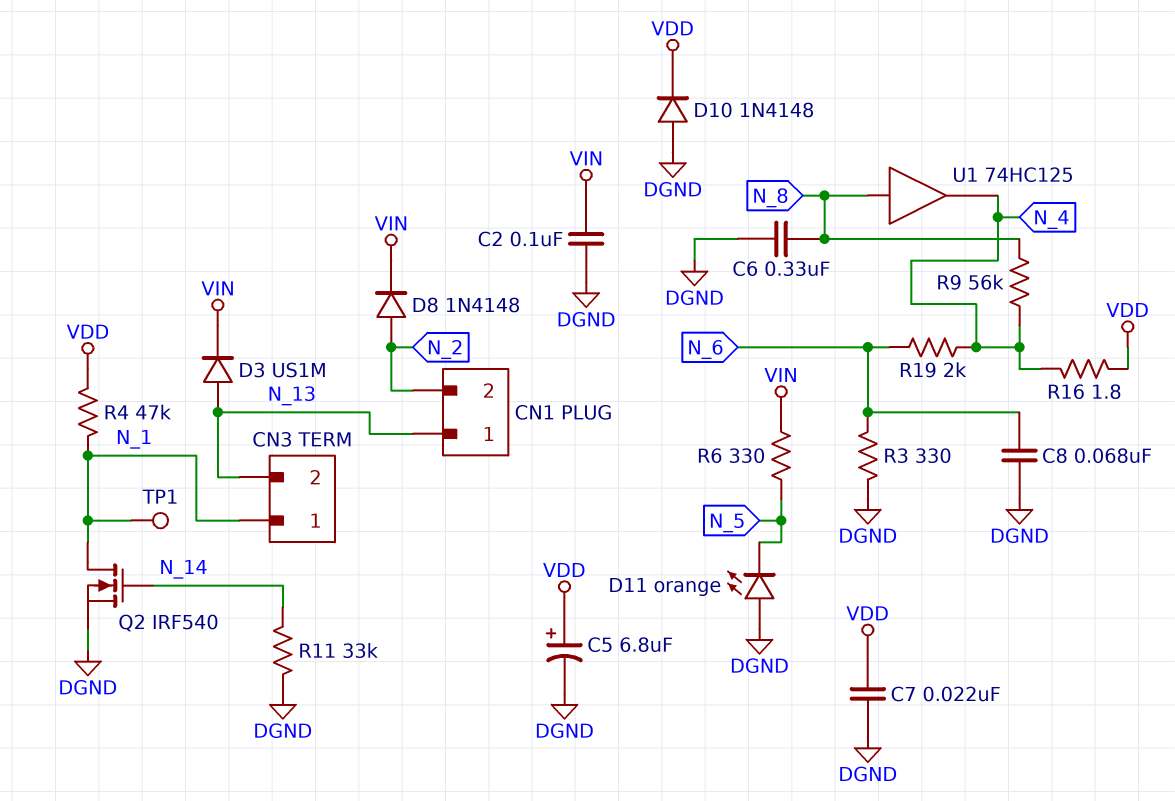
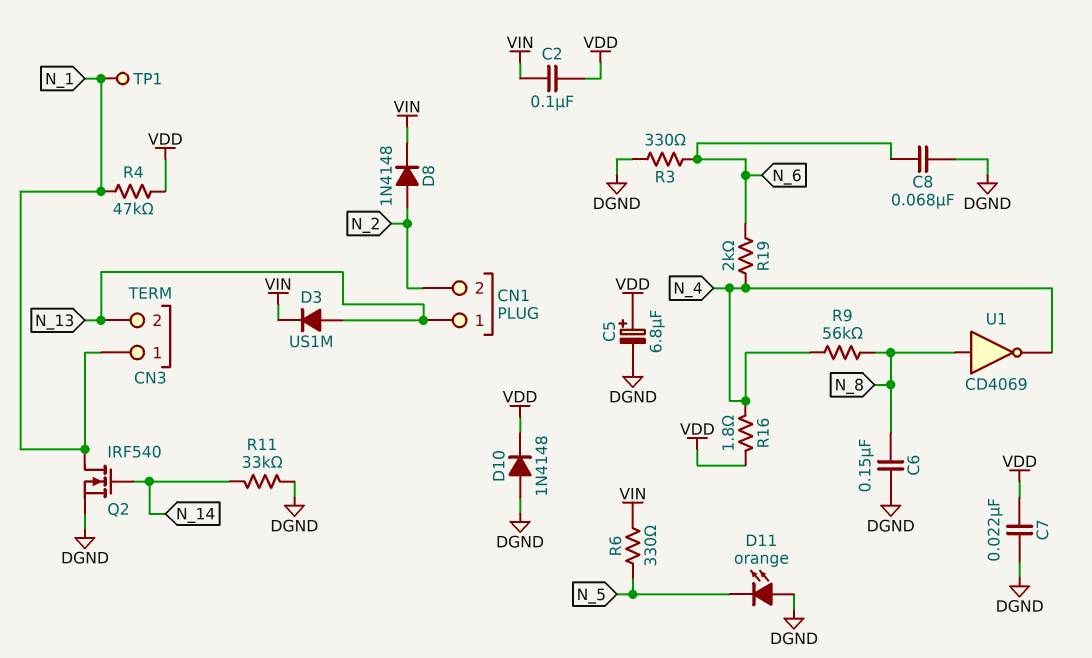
C2: 100nF (DGND, VIN) -> 100nF (VDD, VIN)
C6: 330nF (DGND, N_8) -> 150nF (DGND, N_8)
U1: buffer 74HC125 (in N_8, out N_4) -> NOT CD4069 (in N_8, out N_4)

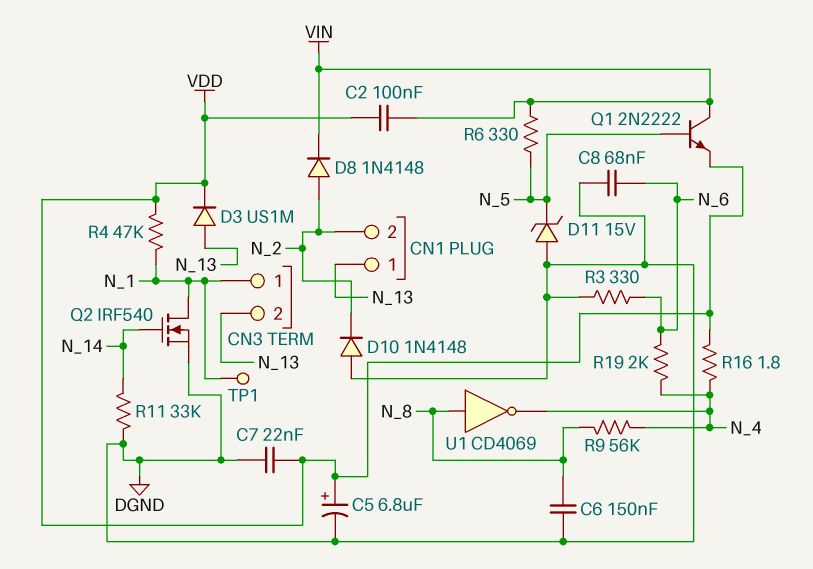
D3: diode US1M (A N_13, K VIN) -> diode US1M (A N_13, K VDD)
D10: diode 1N4148 (A DGND, K VDD) -> diode 1N4148 (A DGND, K N_2)
D11: LED orange (A DGND, K N_5) -> zener 15V (A DGND, K N_5)
Q1: none -> NPN 2N2222 (B N_5, C VIN, E VDD)

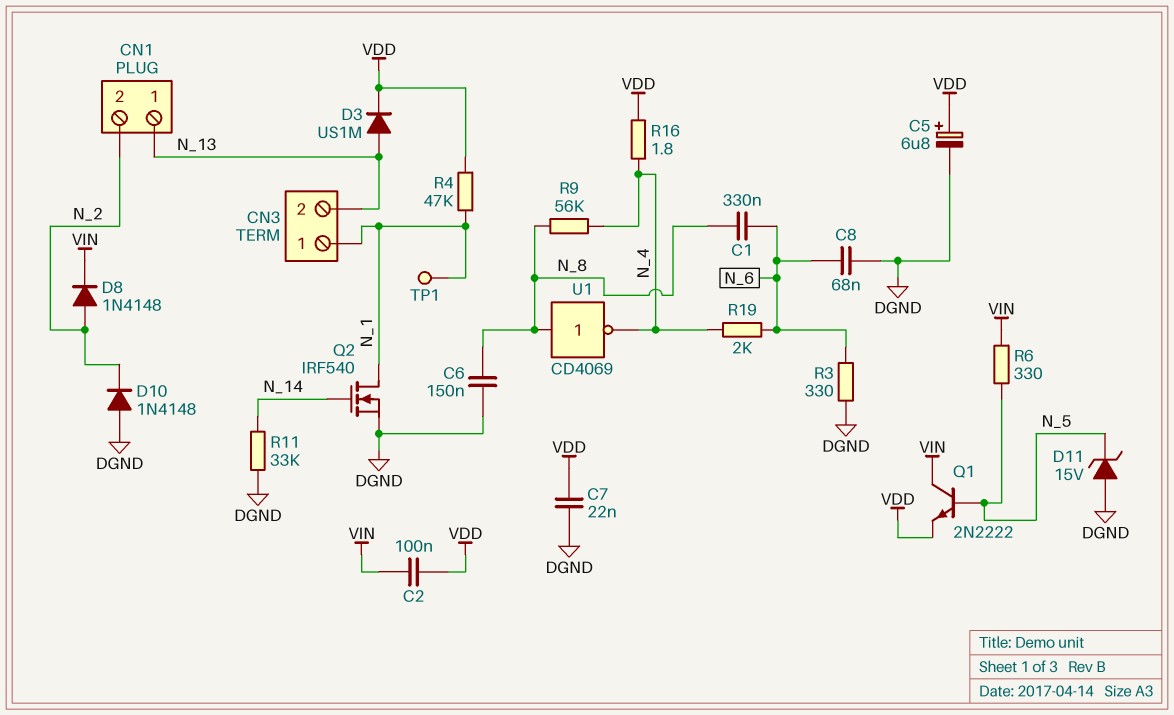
C1: none -> 330nF (N_6, N_8)

